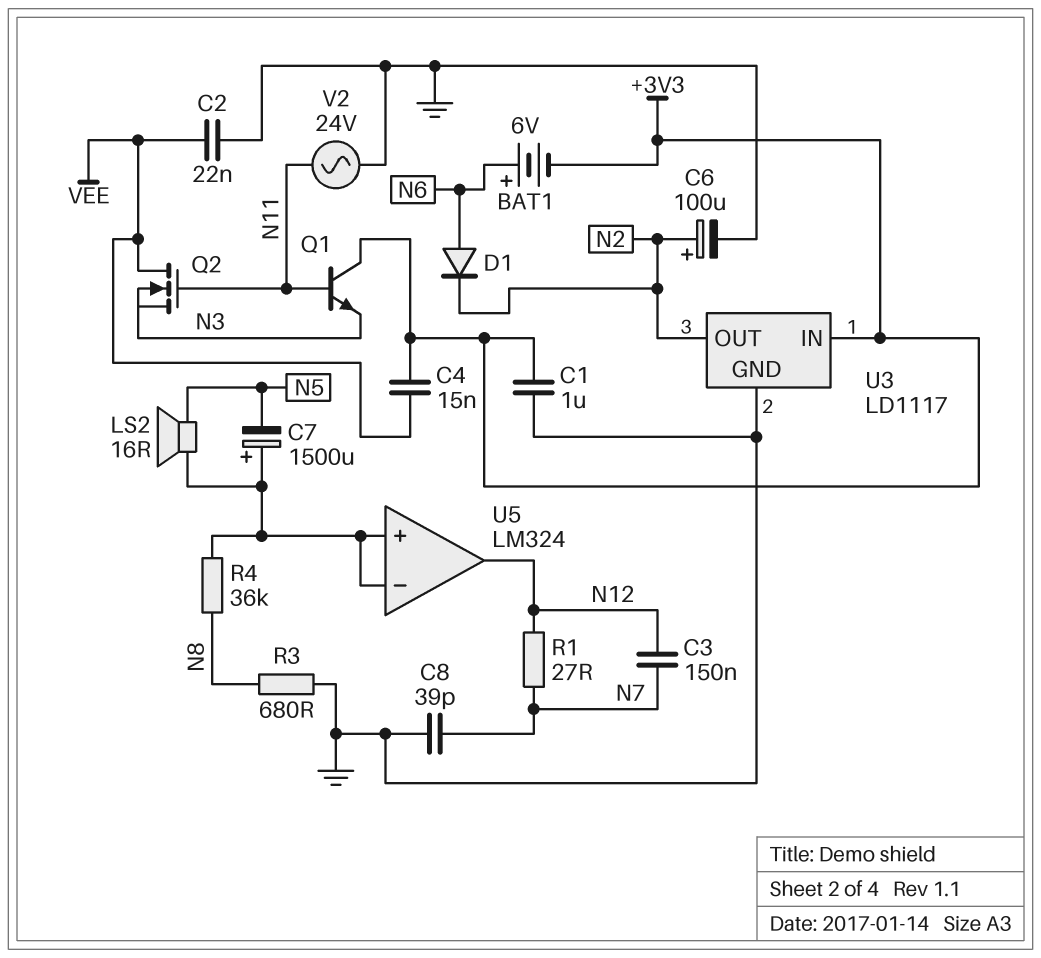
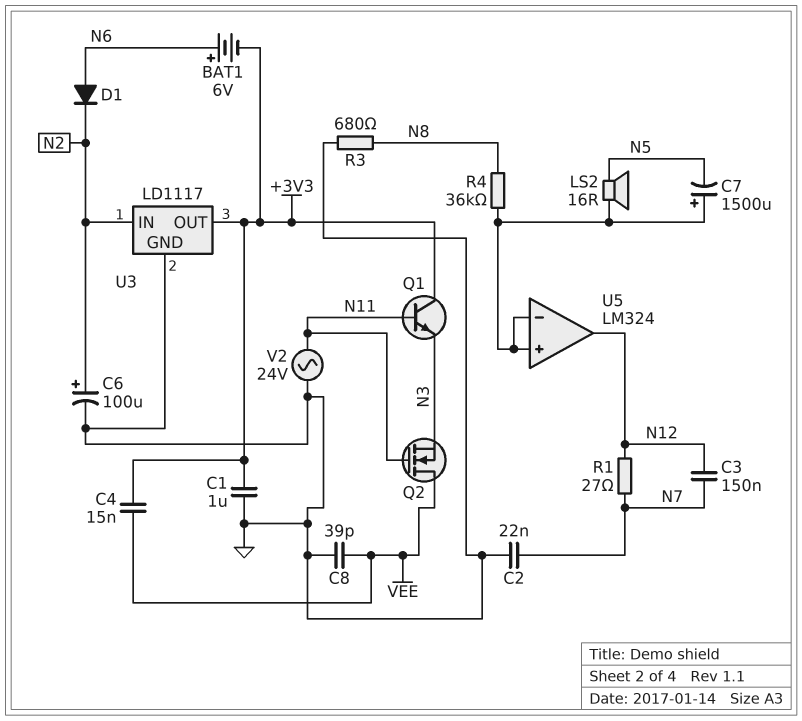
C2: 22nF (GND, VEE) -> 22nF (GND, N7)
C8: 39pF (GND, N7) -> 39pF (GND, VEE)
U3 pin IN: +3V3 -> N2
U3 pin OUT: N2 -> +3V3

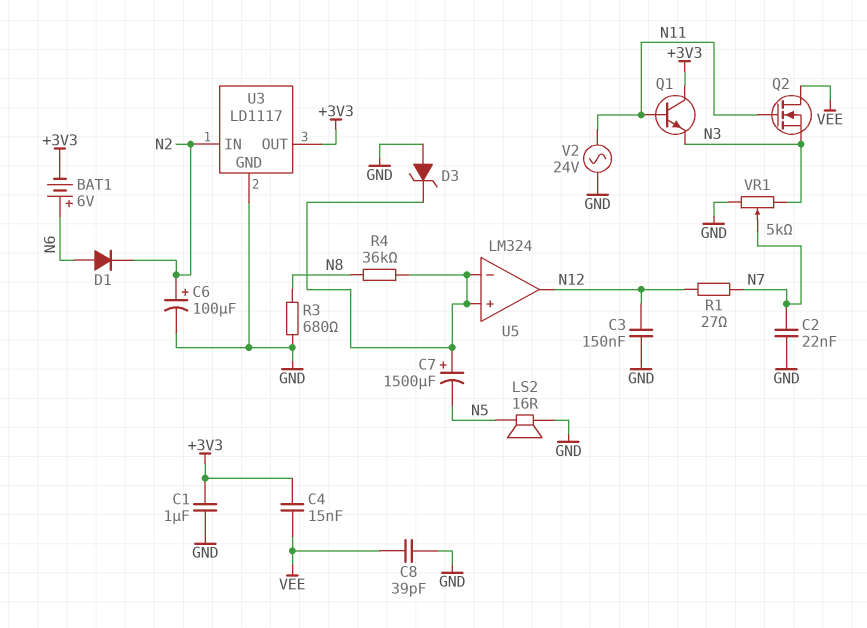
C3: 150nF (N7, N12) -> 150nF (GND, N12)
D3: none -> zener (A GND, K U5/in+)
LS2: speaker 16R (N5, U5/in+) -> speaker 16R (GND, N5)
VR1: none -> 5k (GND, N3, wiper N7)

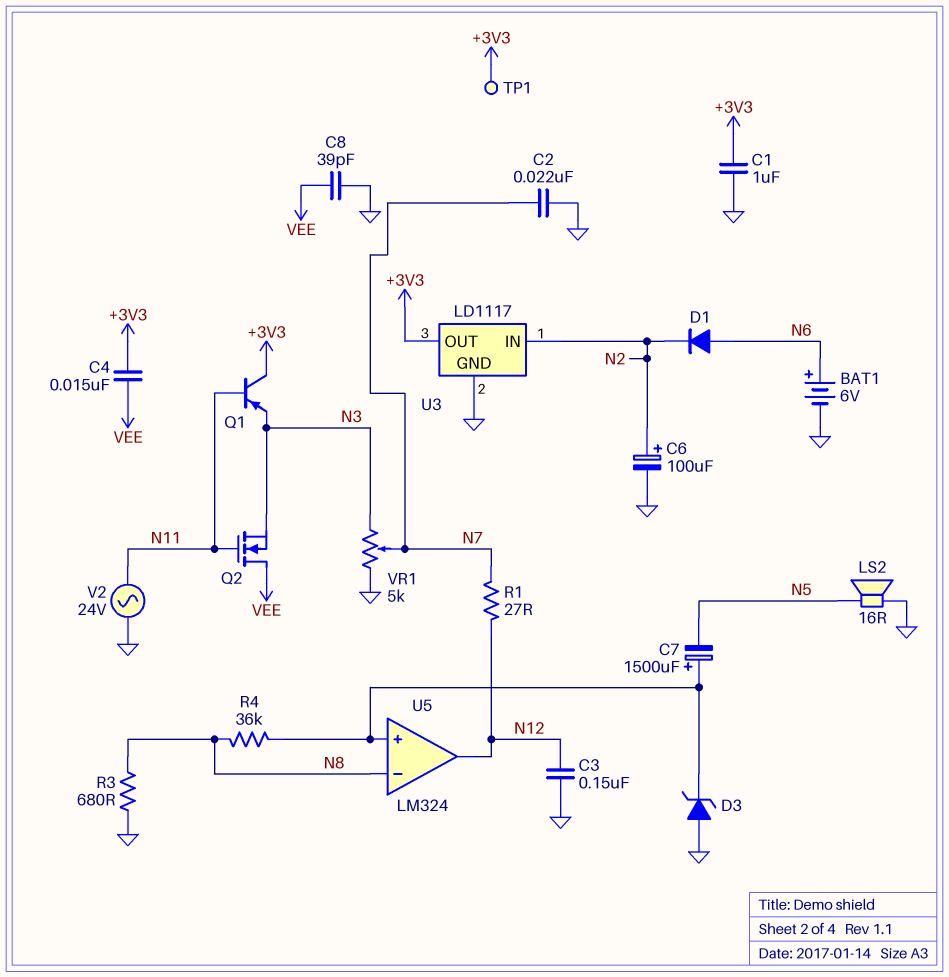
BAT1: 6V (plus N6, minus +3V3) -> 6V (plus N6, minus GND)
Q1: NPN (B N11, C +3V3, E N3) -> PNP (B N11, C +3V3, E N3)
TP1: none -> test point (+3V3)
U5 pin in-: U5/in+ -> N8

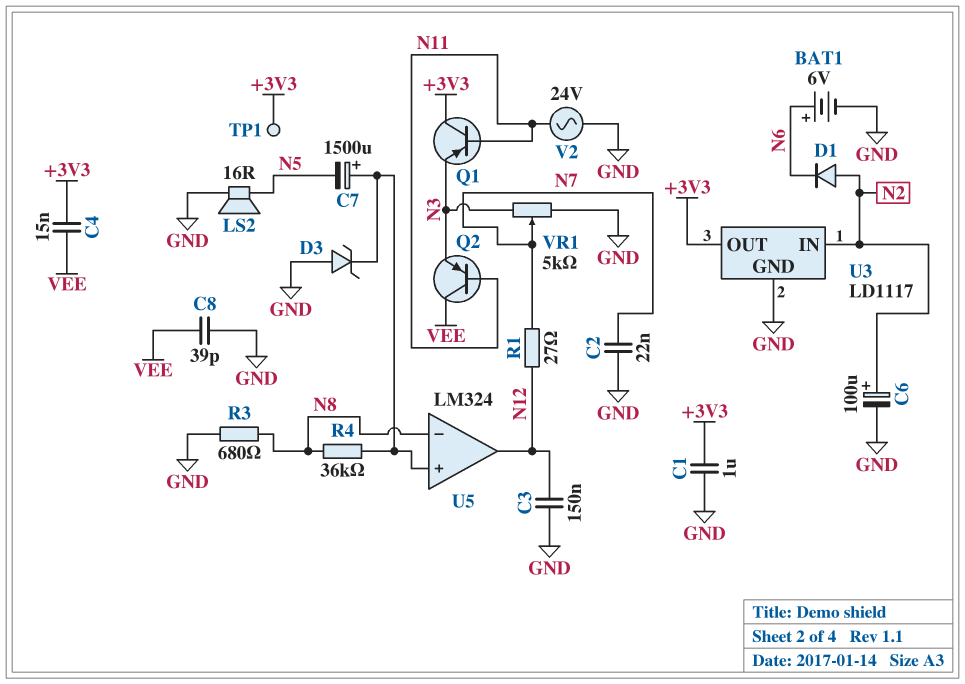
D1: diode (A N6, K N2) -> diode (A N2, K N6)
Q2: NMOS (G N11, D VEE, S N3) -> PNP (B N11, C VEE, E N3)

